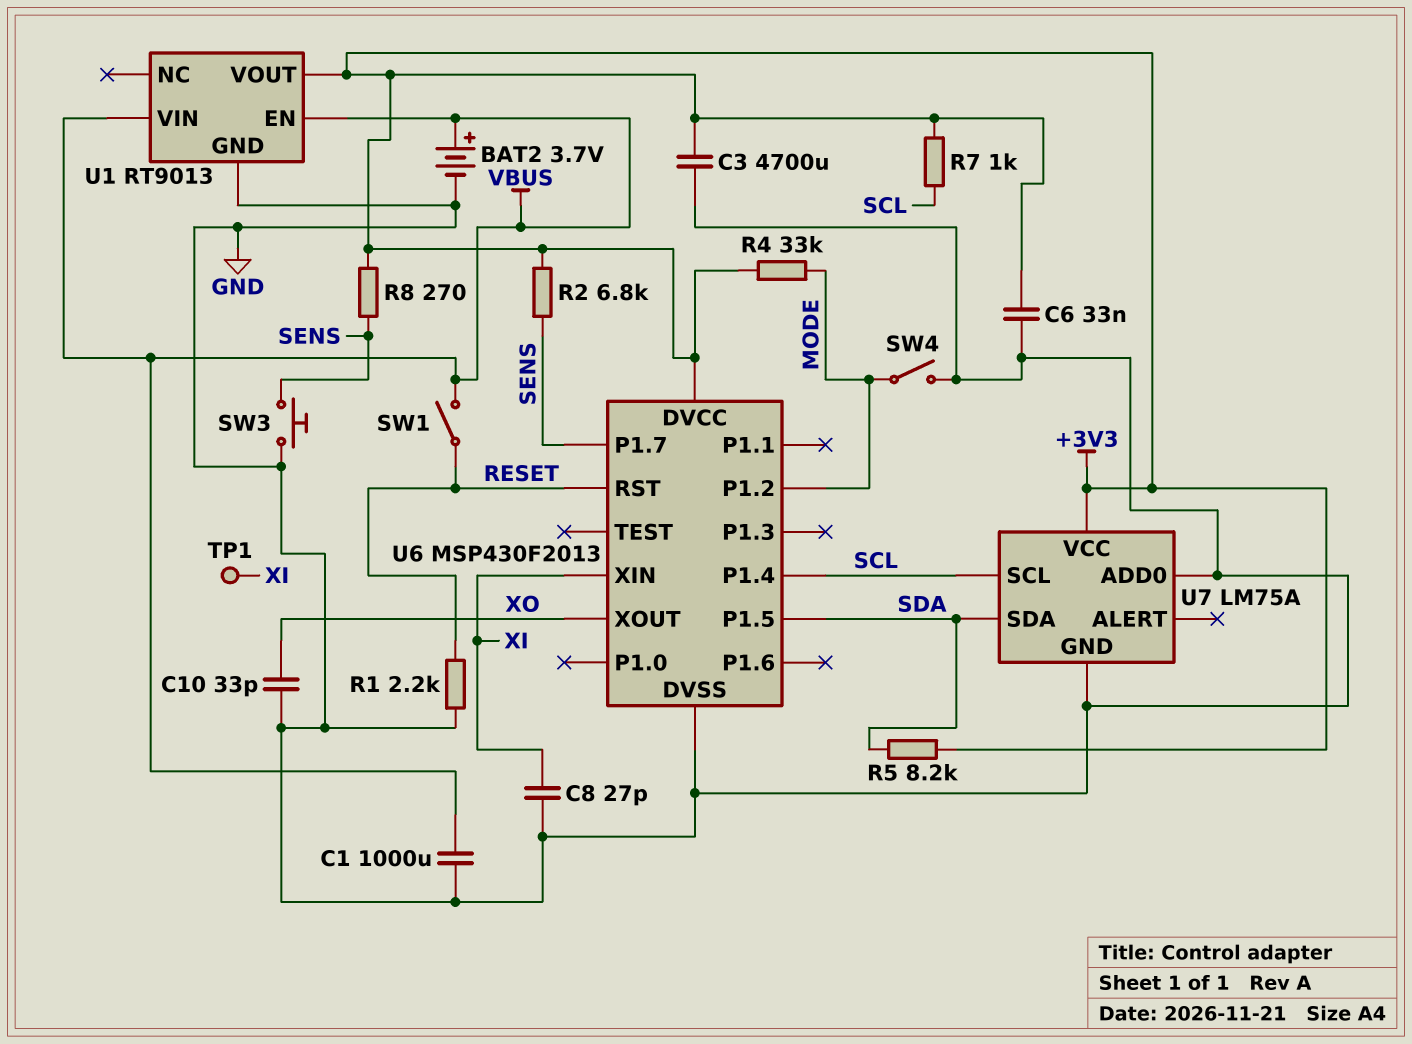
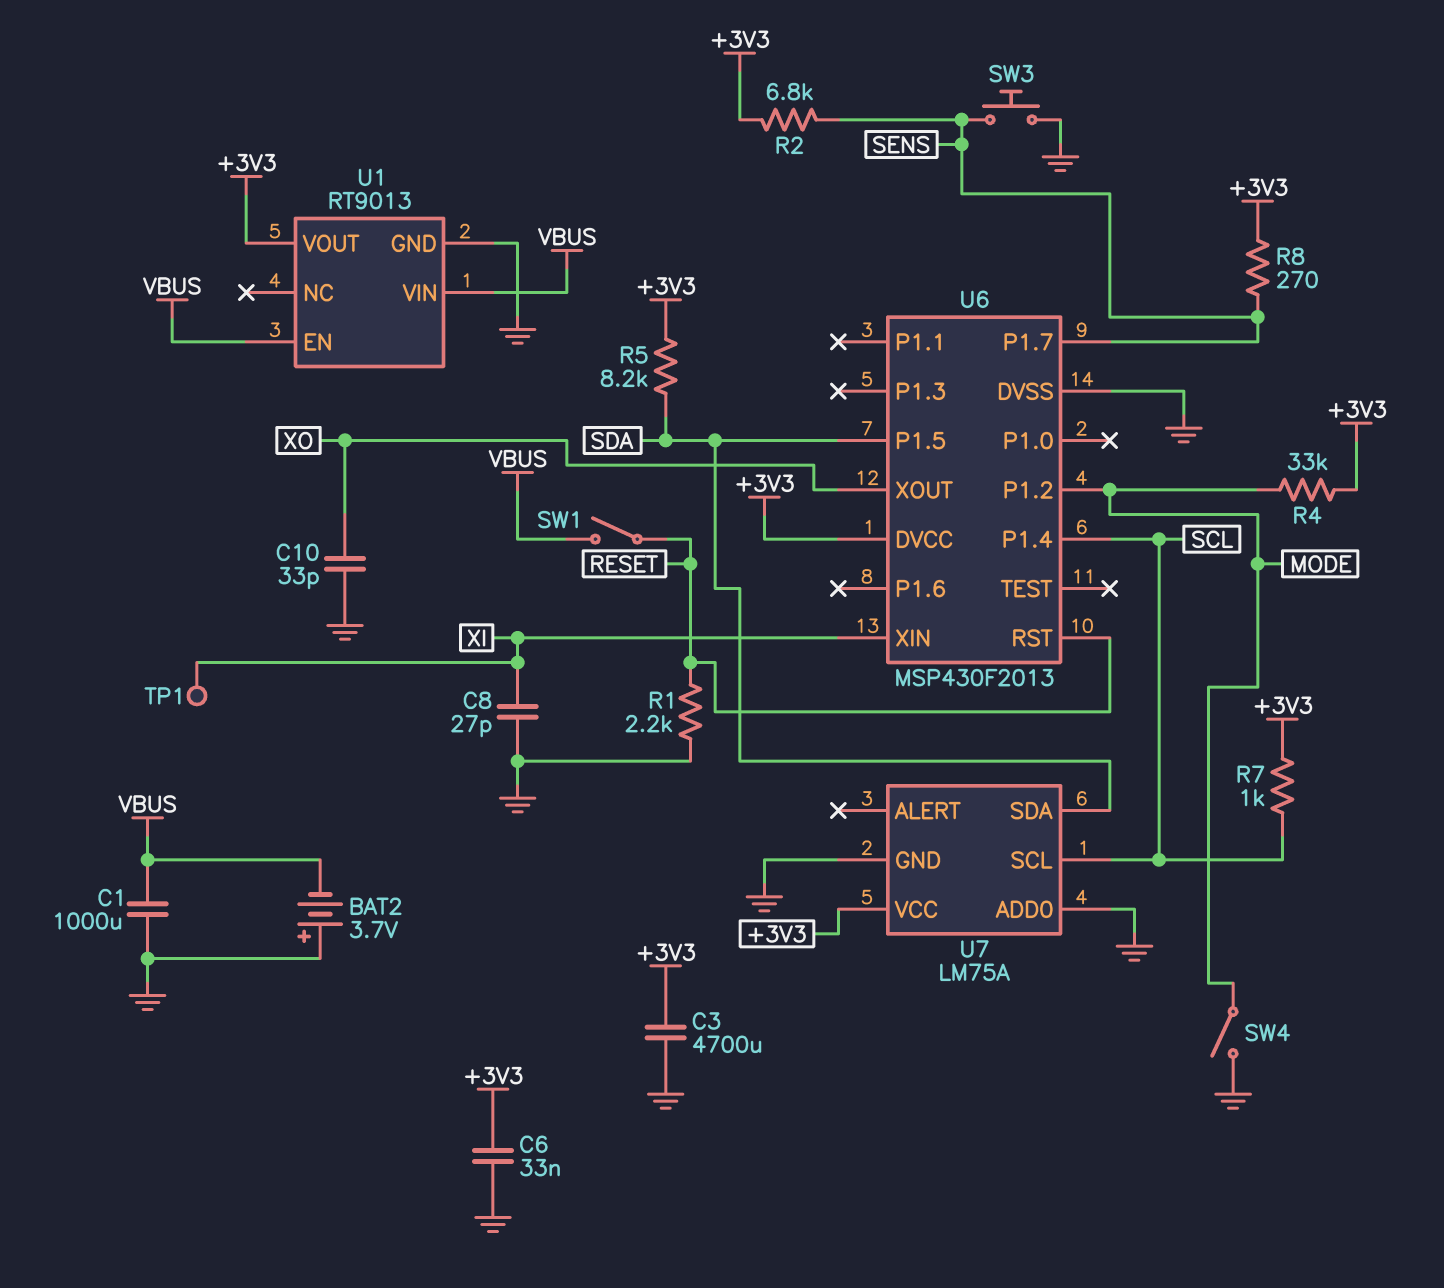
BAT2: 3.7V (plus VBUS, minus GND) -> 3.7V (plus GND, minus VBUS)

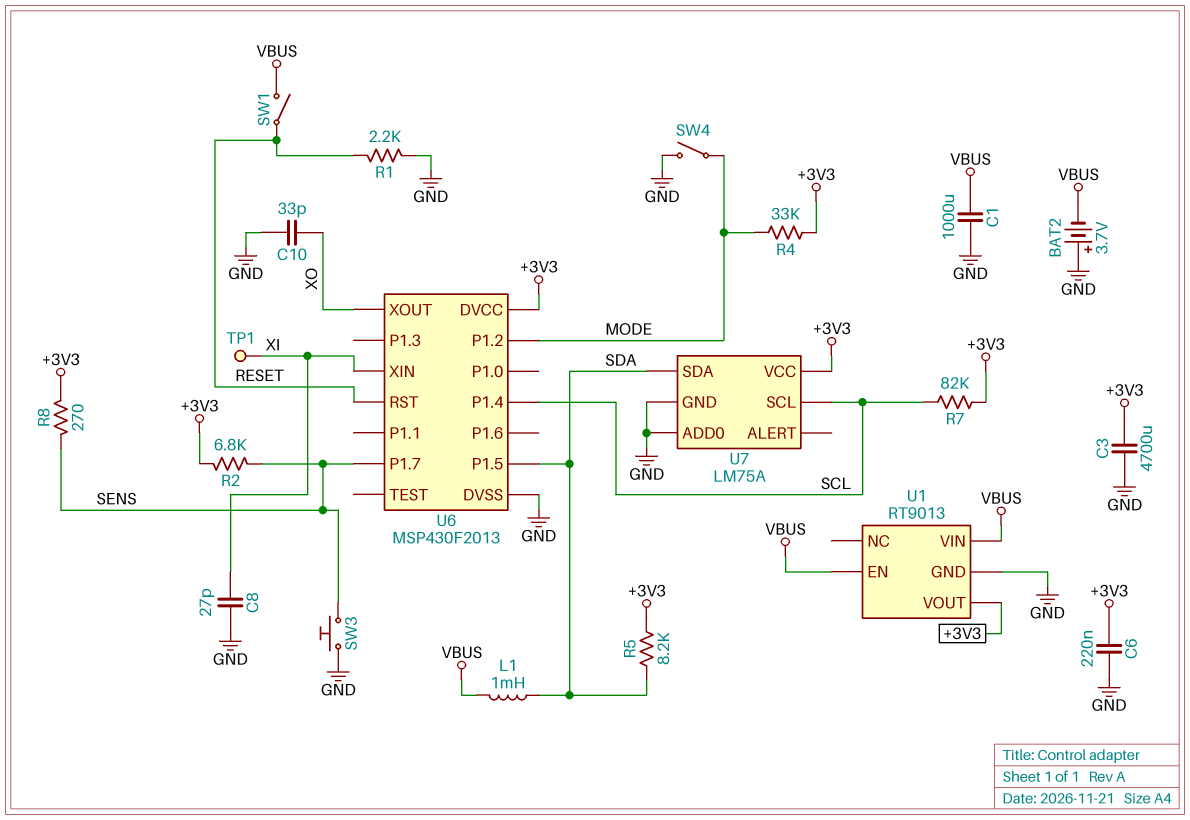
C6: 33nF (+3V3, GND) -> 220nF (+3V3, GND)
L1: none -> 1mH (SDA, VBUS)
R7: 1k (+3V3, SCL) -> 82k (+3V3, SCL)

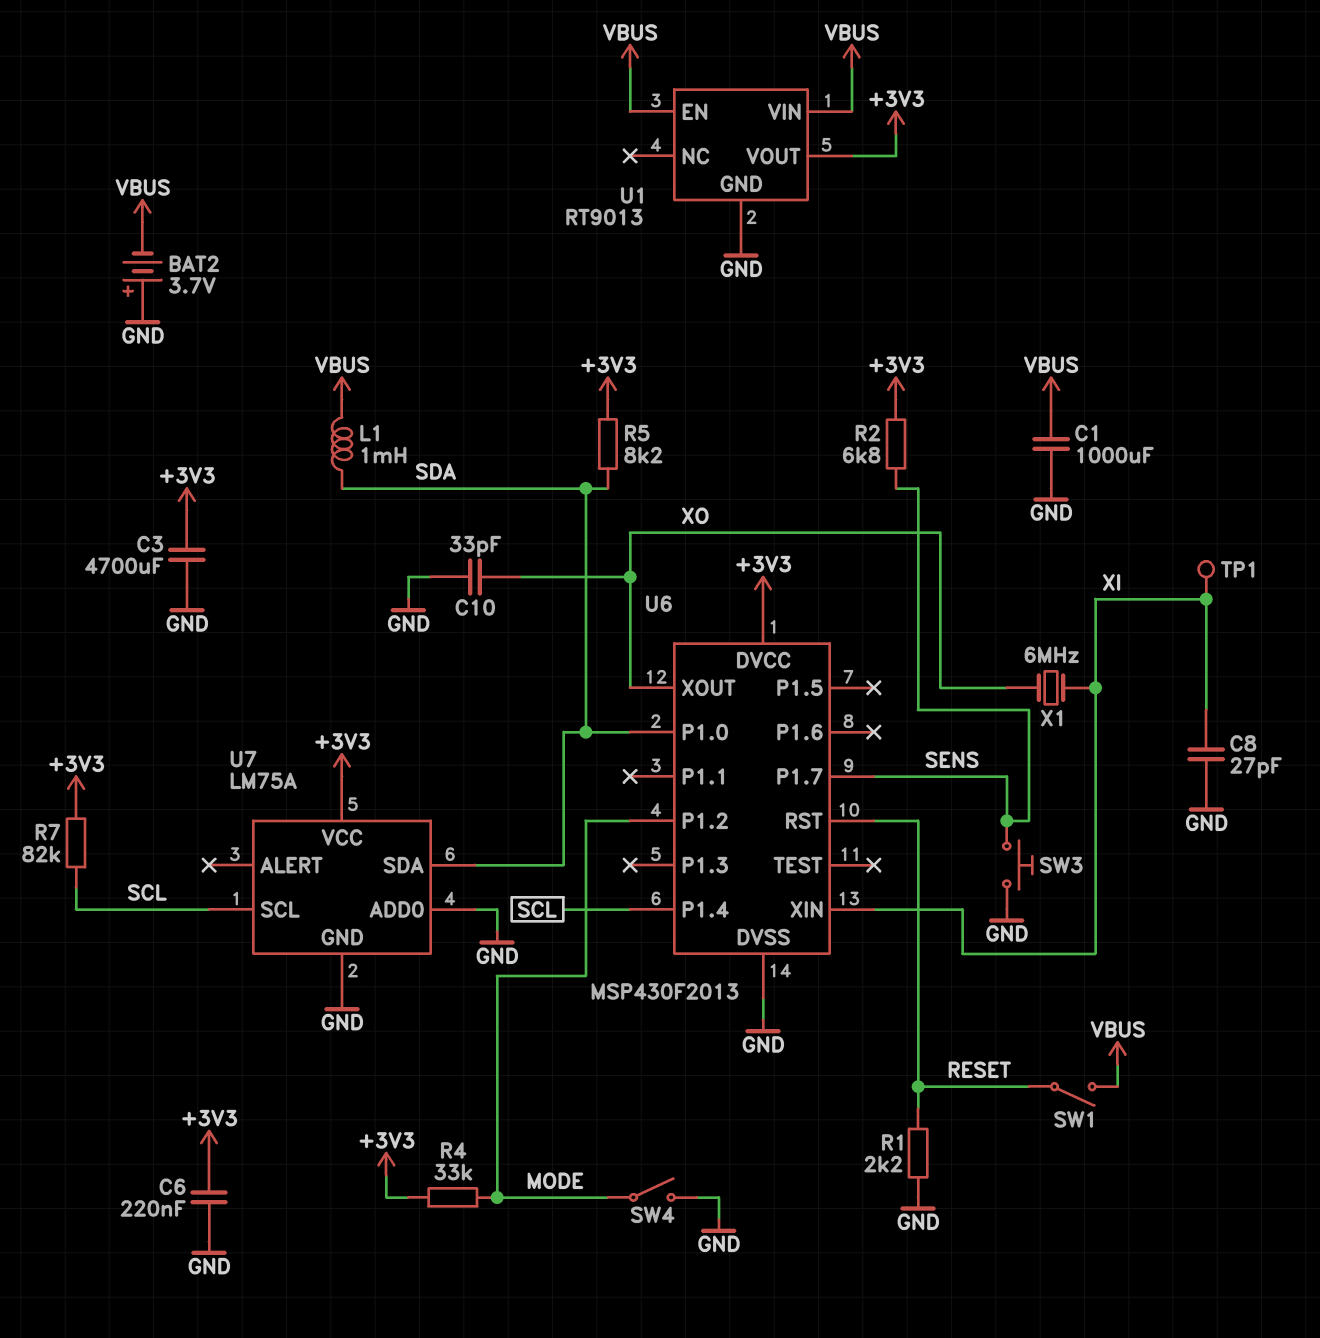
R8: 270 (+3V3, SENS) -> none
U6 pin P1.0: none -> SDA
U6 pin P1.5: SDA -> none
X1: none -> 6MHz (XI, XO)

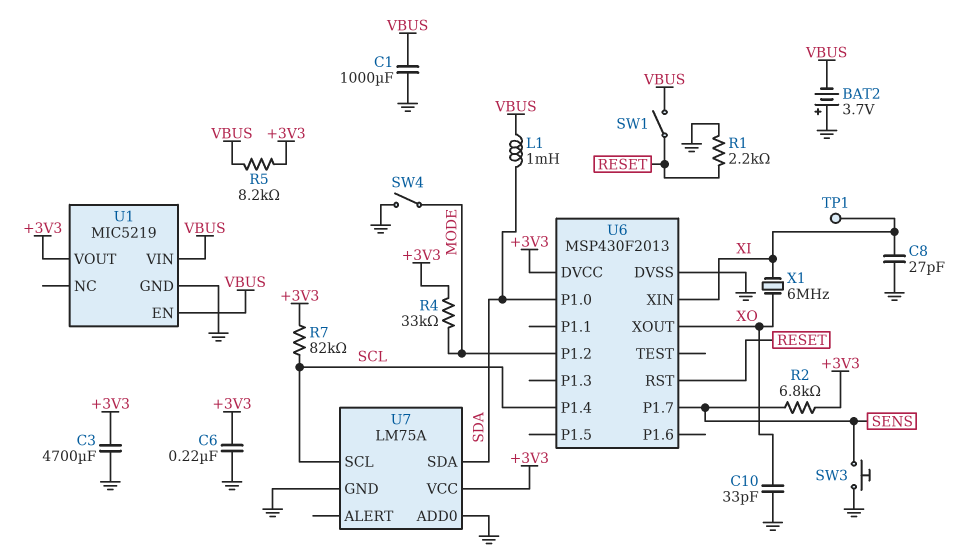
R5: 8.2k (+3V3, SDA) -> 8.2k (+3V3, VBUS)
U1: RT9013 -> MIC5219

